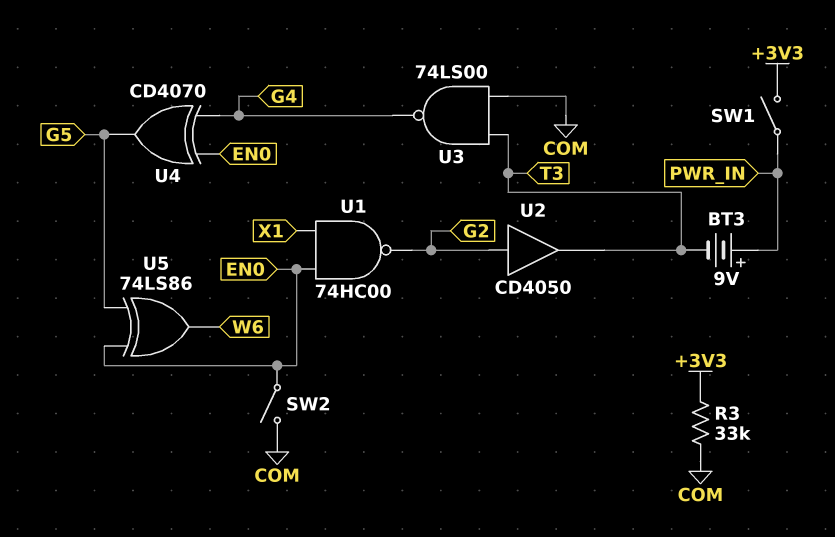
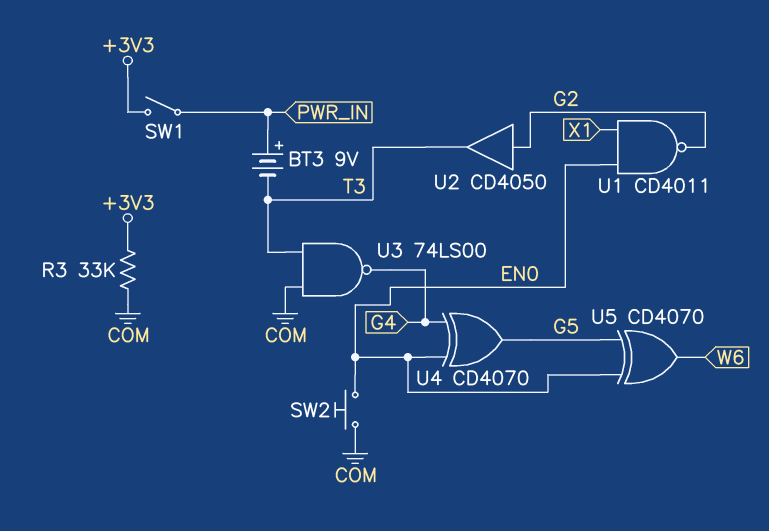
SW2: switch (COM, EN0) -> button (COM, EN0)
U1: NAND 74HC00 (in EN0, in X1, out G2) -> NAND CD4011 (in EN0, in X1, out G2)
U5: XOR 74LS86 (in EN0, in G5, out W6) -> XOR CD4070 (in EN0, in G5, out W6)

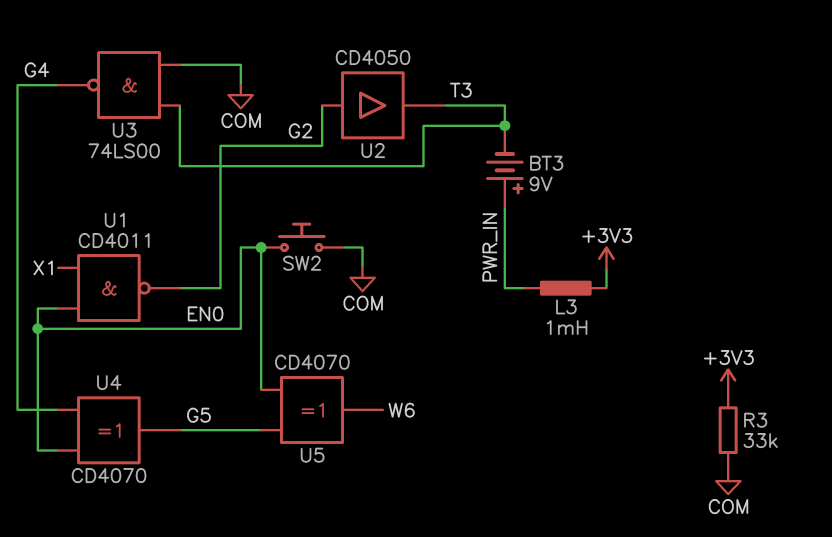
L3: none -> 1mH (+3V3, PWR_IN)
SW1: switch (+3V3, PWR_IN) -> none

